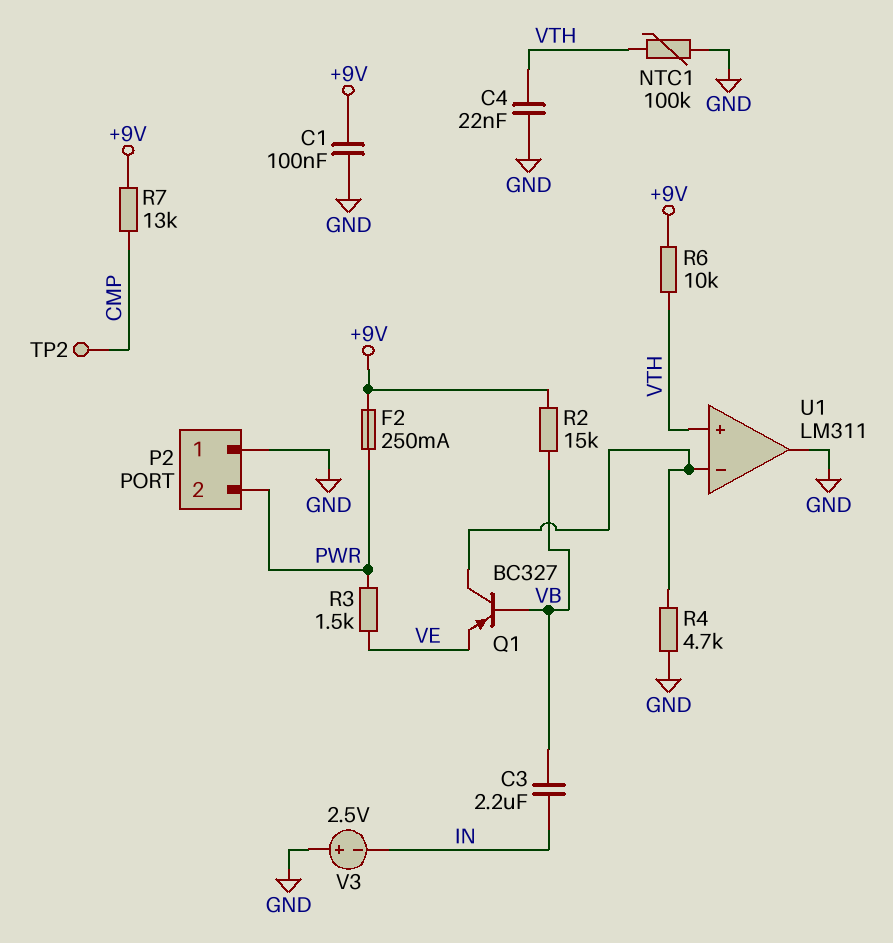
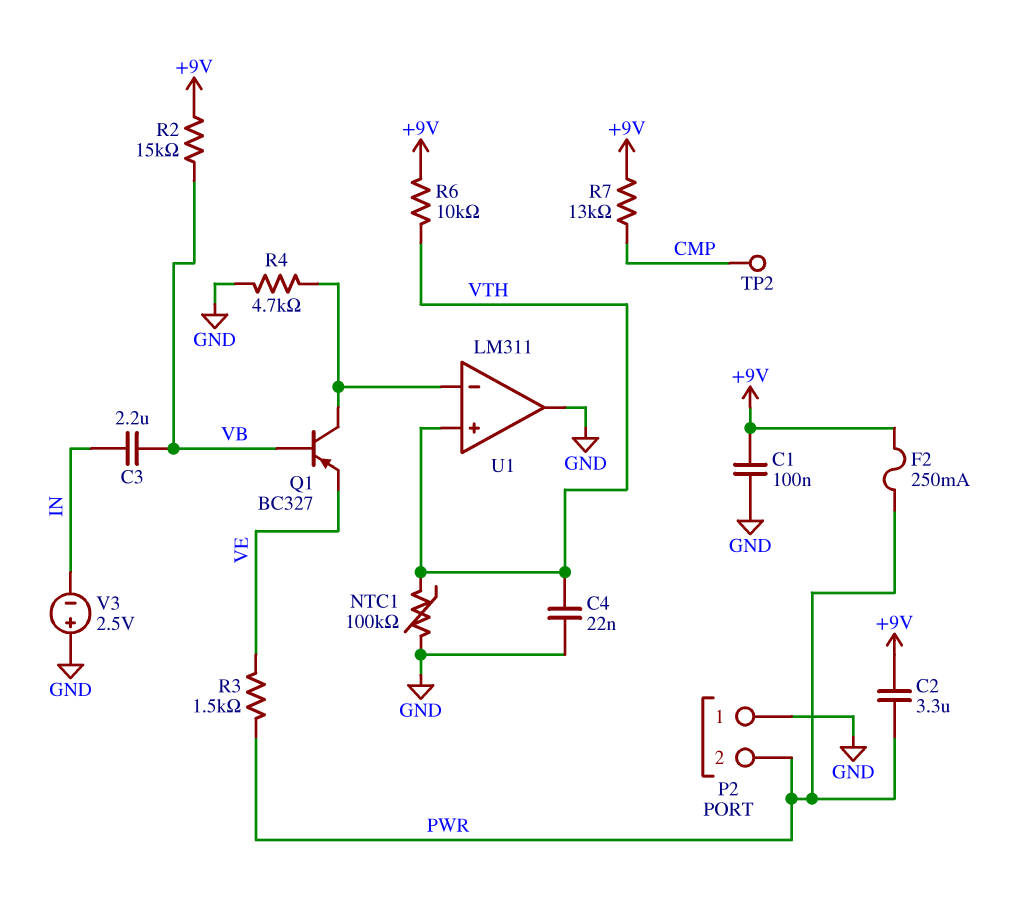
C2: none -> 3.3uF (+9V, PWR)

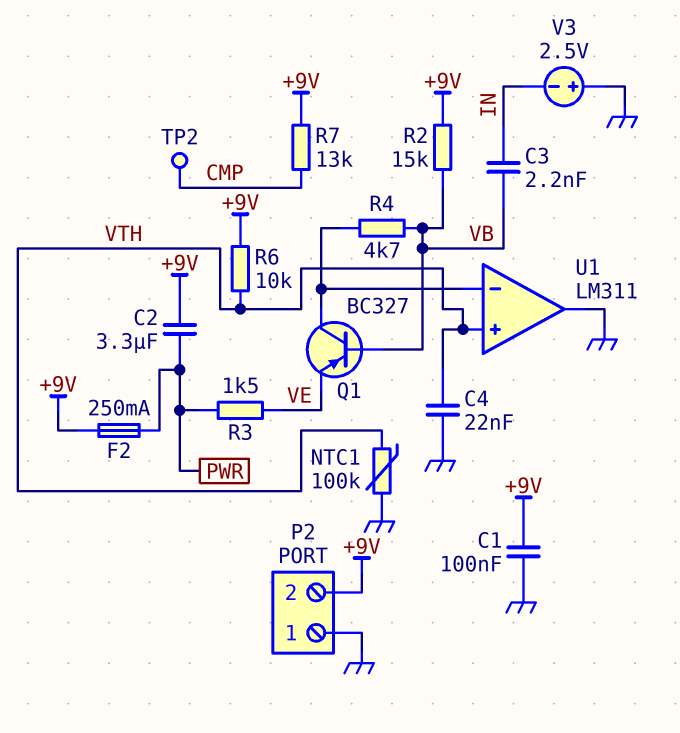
C3: 2.2uF (IN, VB) -> 2.2nF (IN, VB)
P2 pin 2: PWR -> +9V
R4: 4.7k (GND, U1/in-) -> 4.7k (U1/in-, VB)

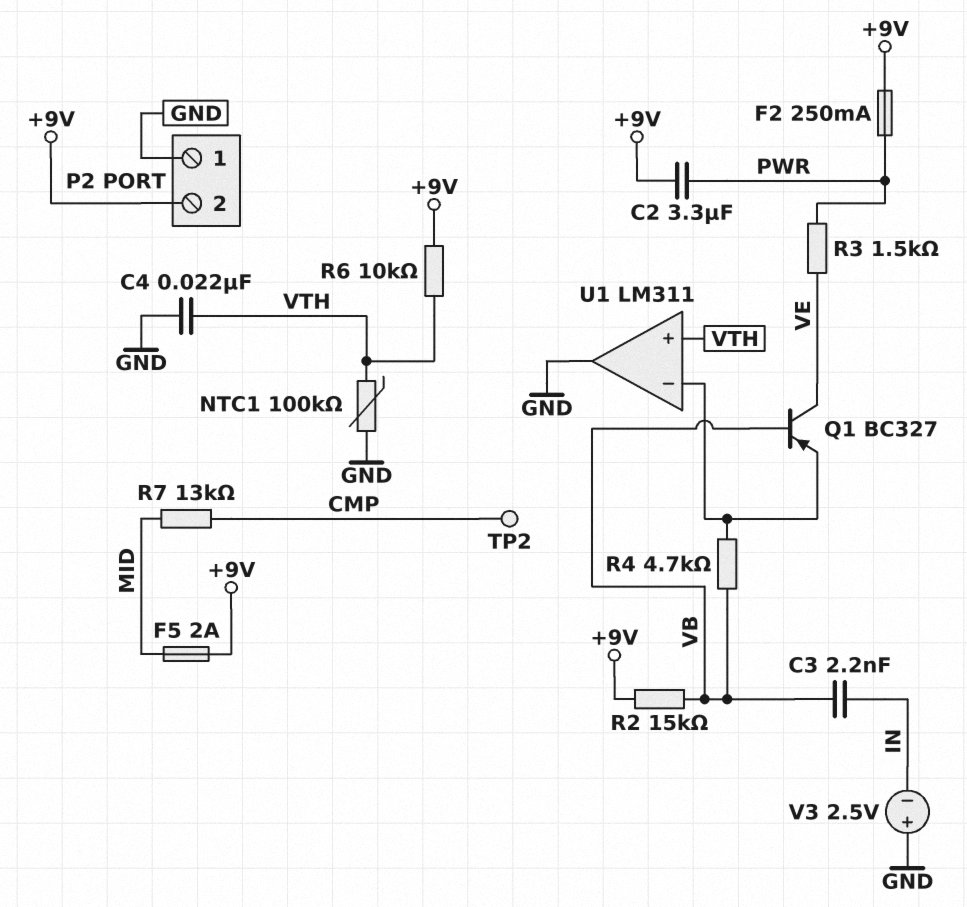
C1: 100nF (+9V, GND) -> none
F5: none -> 2A (+9V, MID)
Q1: PNP BC327 (B VB, C U1/in-, E VE) -> PNP BC327 (B VB, C VE, E U1/in-)
R7: 13k (+9V, CMP) -> 13k (CMP, MID)

